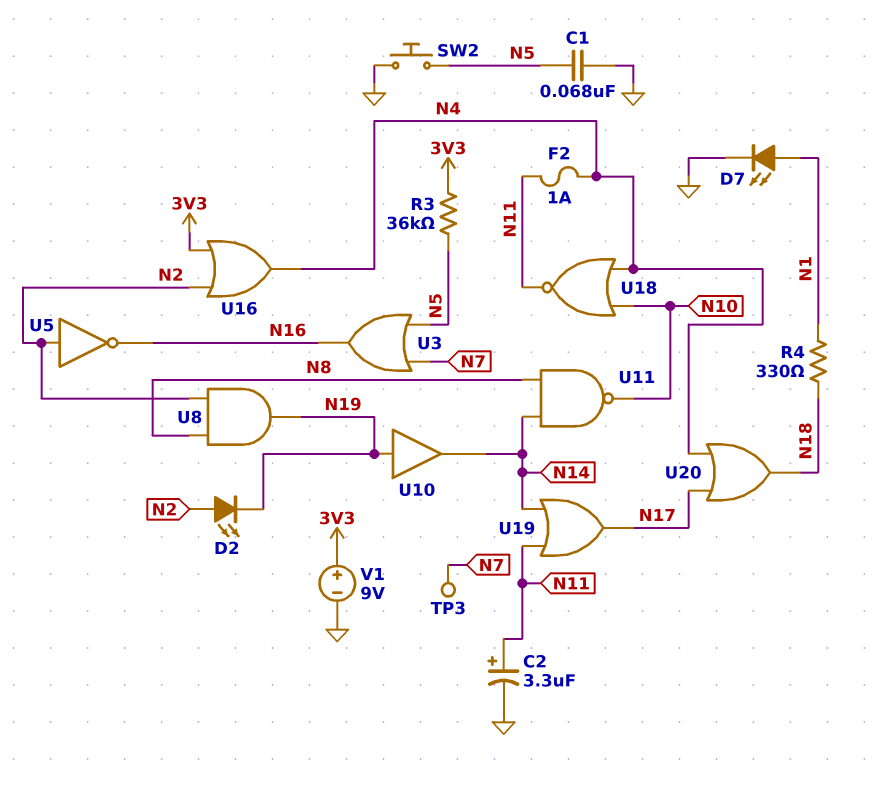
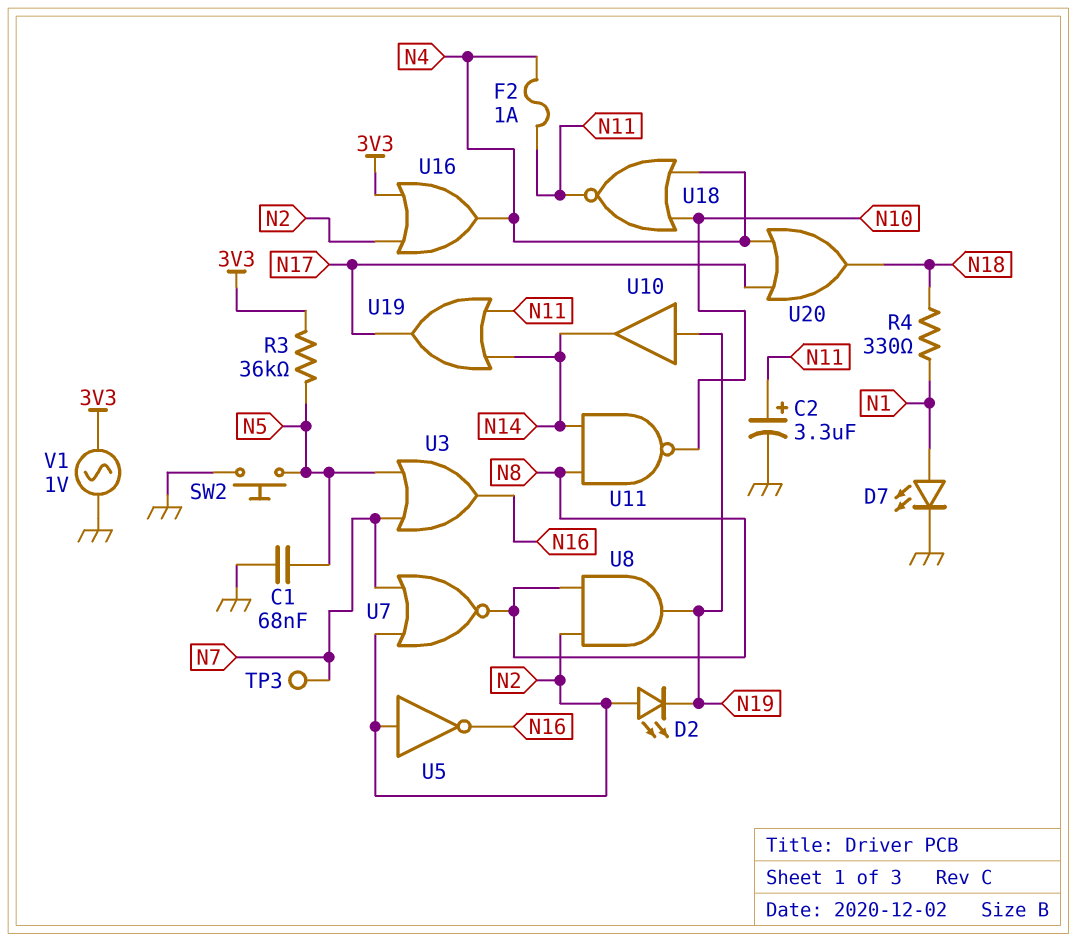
U7: none -> NOR (in N2, in N7, out N8)
V1: 9V (plus 3V3, minus GND) -> AC 1V (3V3, GND)

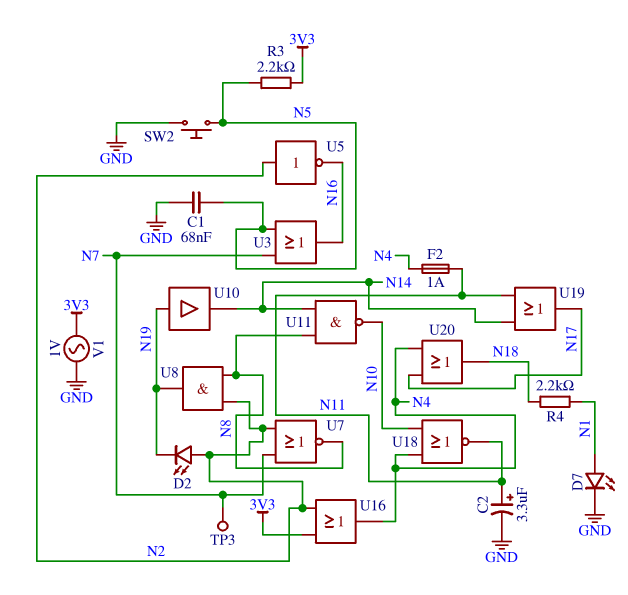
R3: 36k (3V3, N5) -> 2.2k (3V3, N5)
R4: 330 (N1, N18) -> 2.2k (N1, N18)

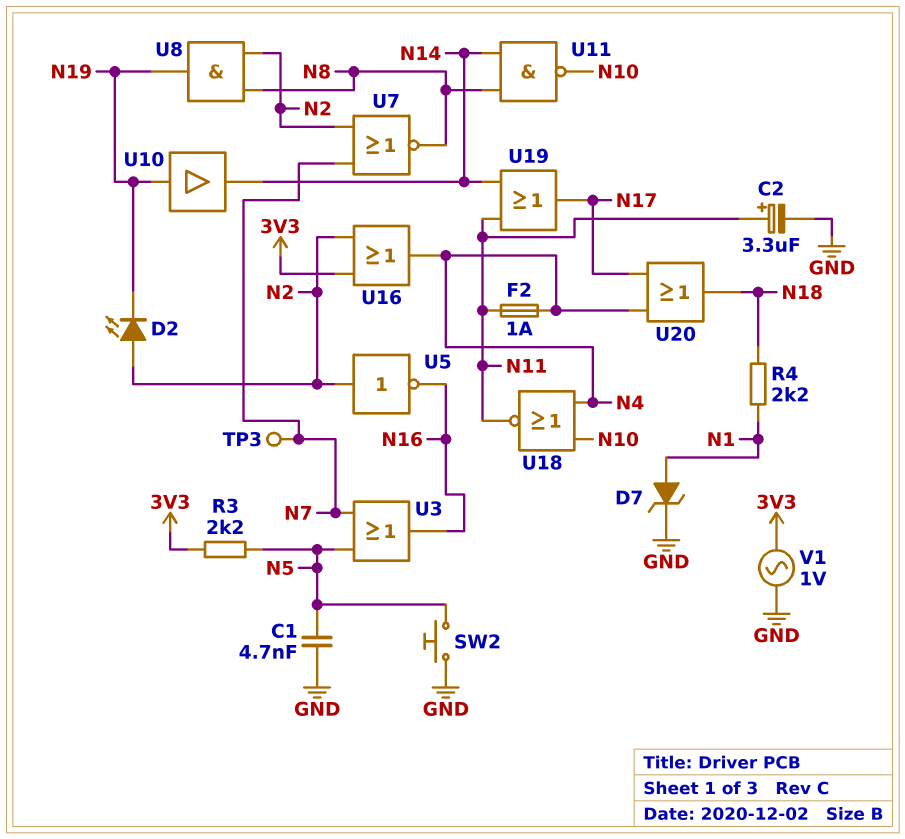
C1: 68nF (GND, N5) -> 4.7nF (GND, N5)
D7: LED (A N1, K GND) -> zener (A N1, K GND)

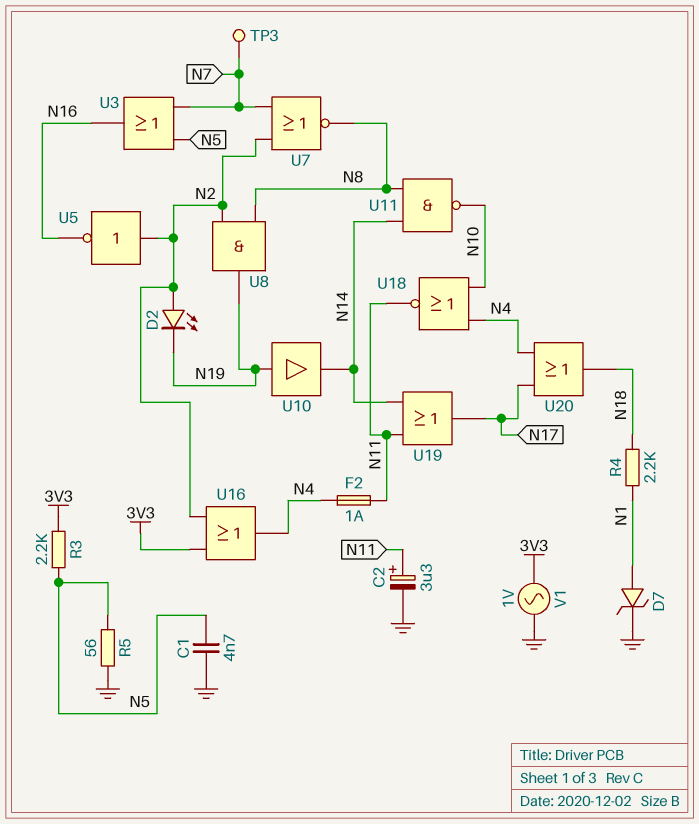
R5: none -> 56 (GND, N5)
SW2: button (GND, N5) -> none

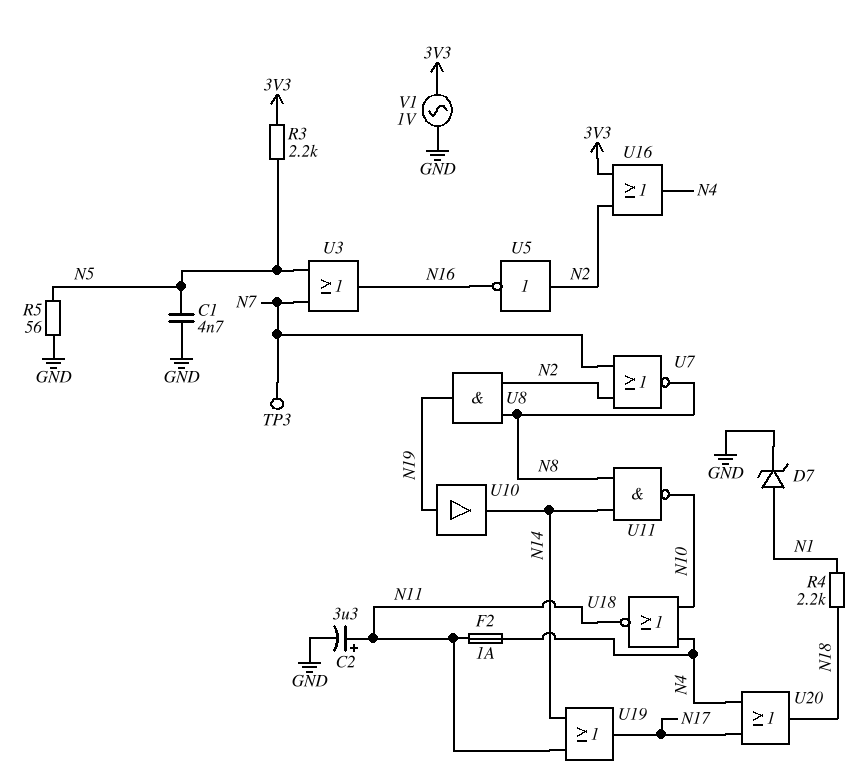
D2: LED (A N2, K N19) -> none

